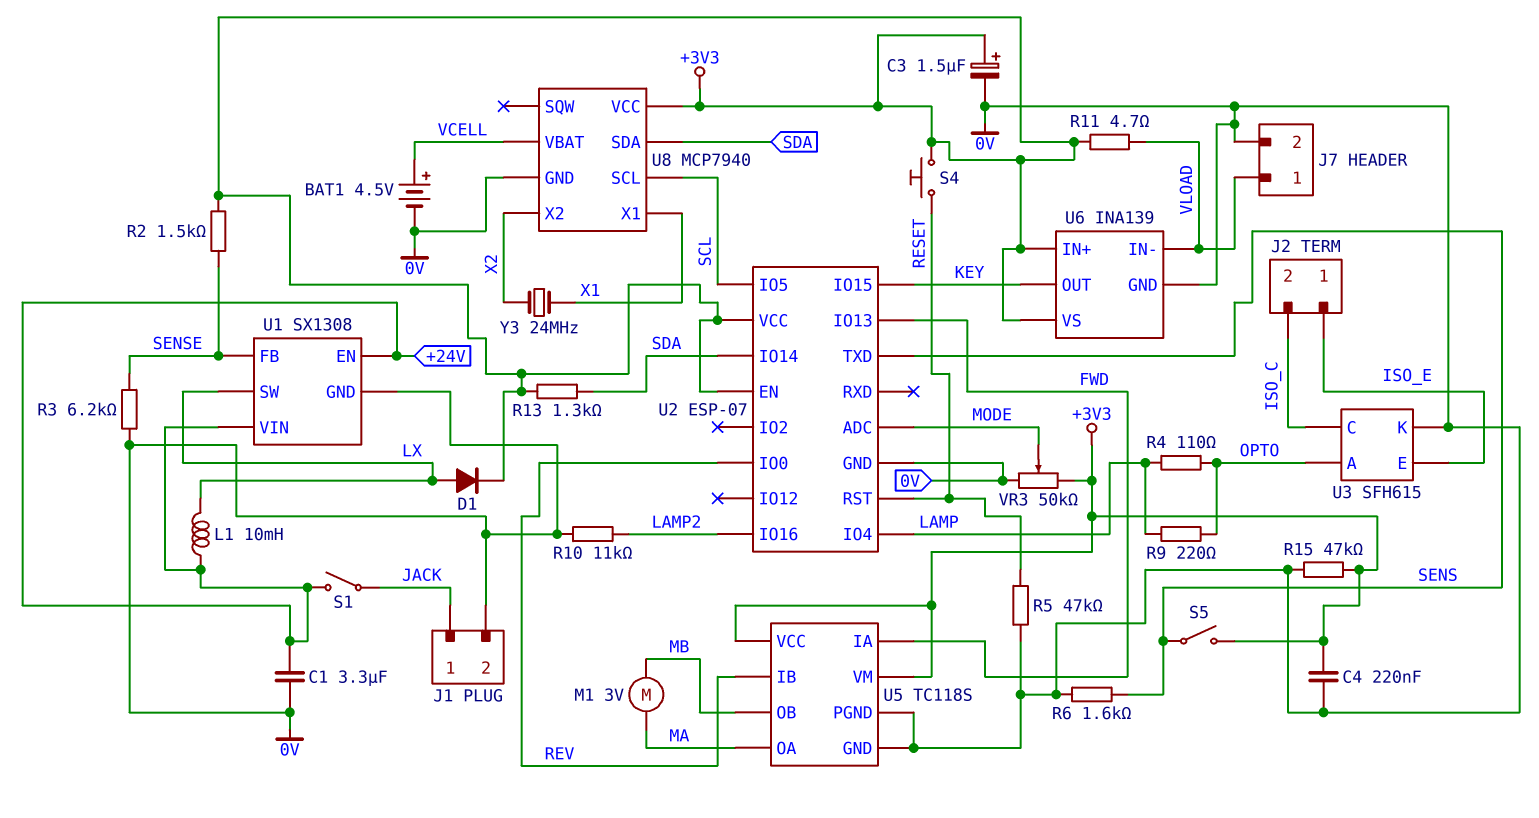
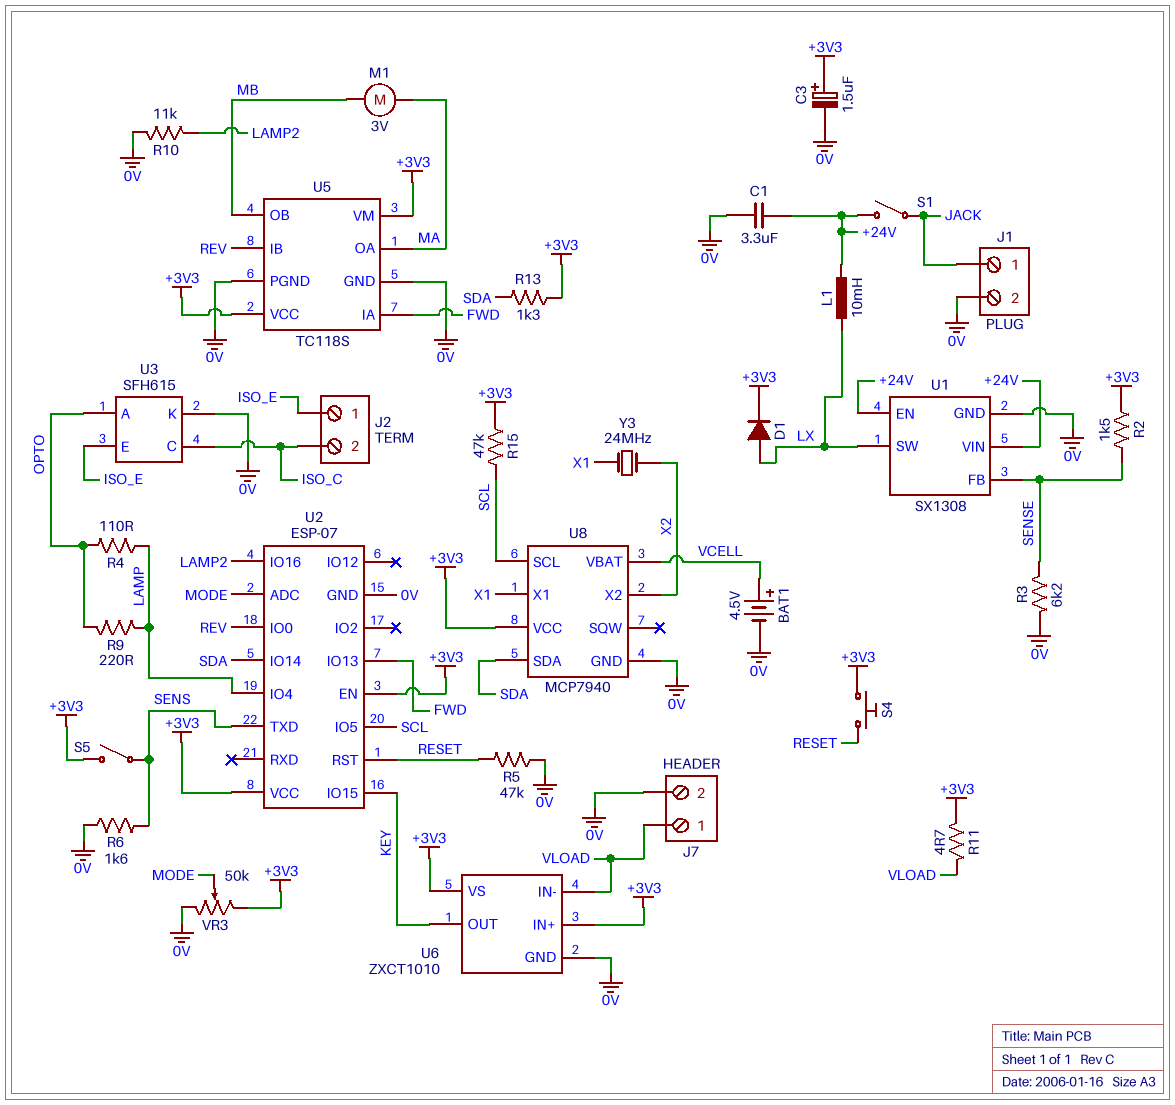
C4: 220nF (+3V3, 0V) -> none
R15: 47k (+3V3, 0V) -> 47k (+3V3, SCL)
U6: INA139 -> ZXCT1010

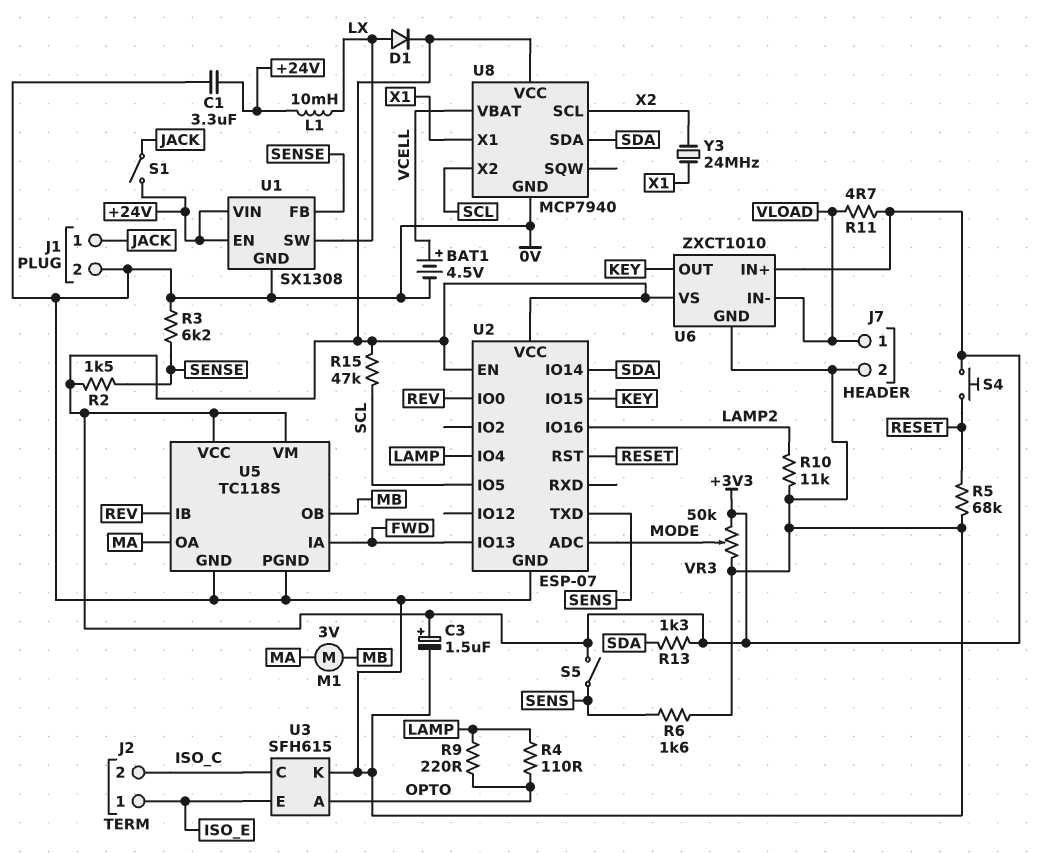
R5: 47k (0V, RESET) -> 68k (0V, RESET)
U8 pin SCL: SCL -> X2
U8 pin X2: X2 -> SCL

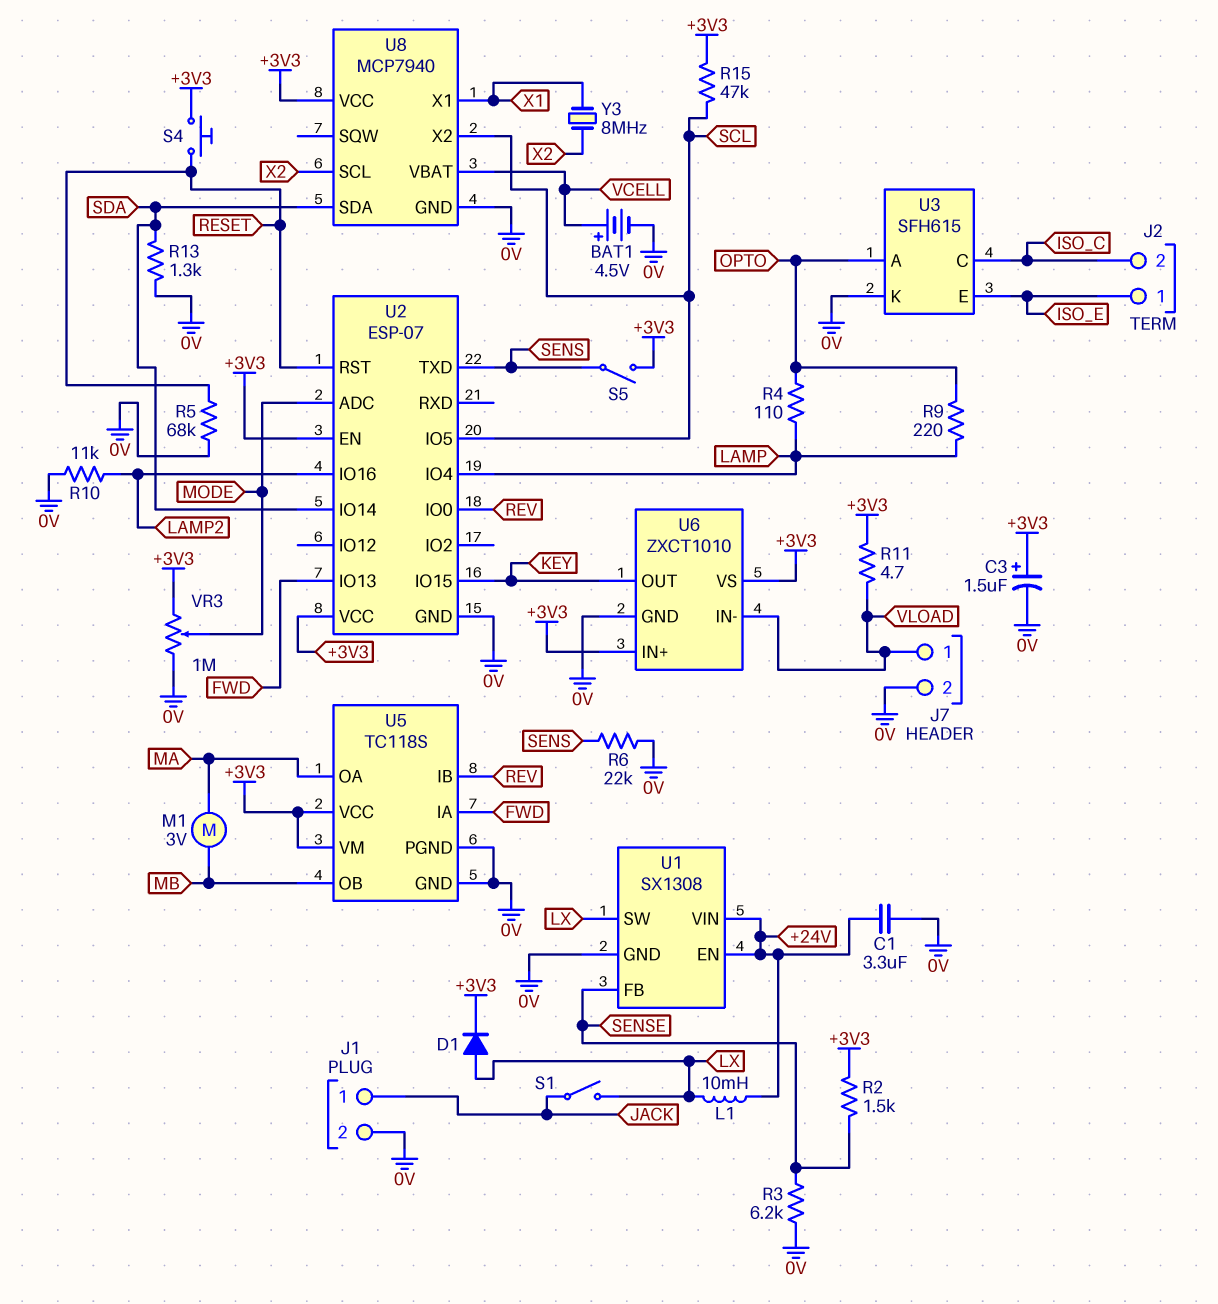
R6: 1.6k (0V, SENS) -> 22k (0V, SENS)
R13: 1.3k (+3V3, SDA) -> 1.3k (0V, SDA)
S1: switch (+24V, JACK) -> switch (JACK, LX)
VR3: 50k (+3V3, 0V, wiper MODE) -> 1M (+3V3, 0V, wiper MODE)
Y3: 24MHz (X1, X2) -> 8MHz (X1, X2)

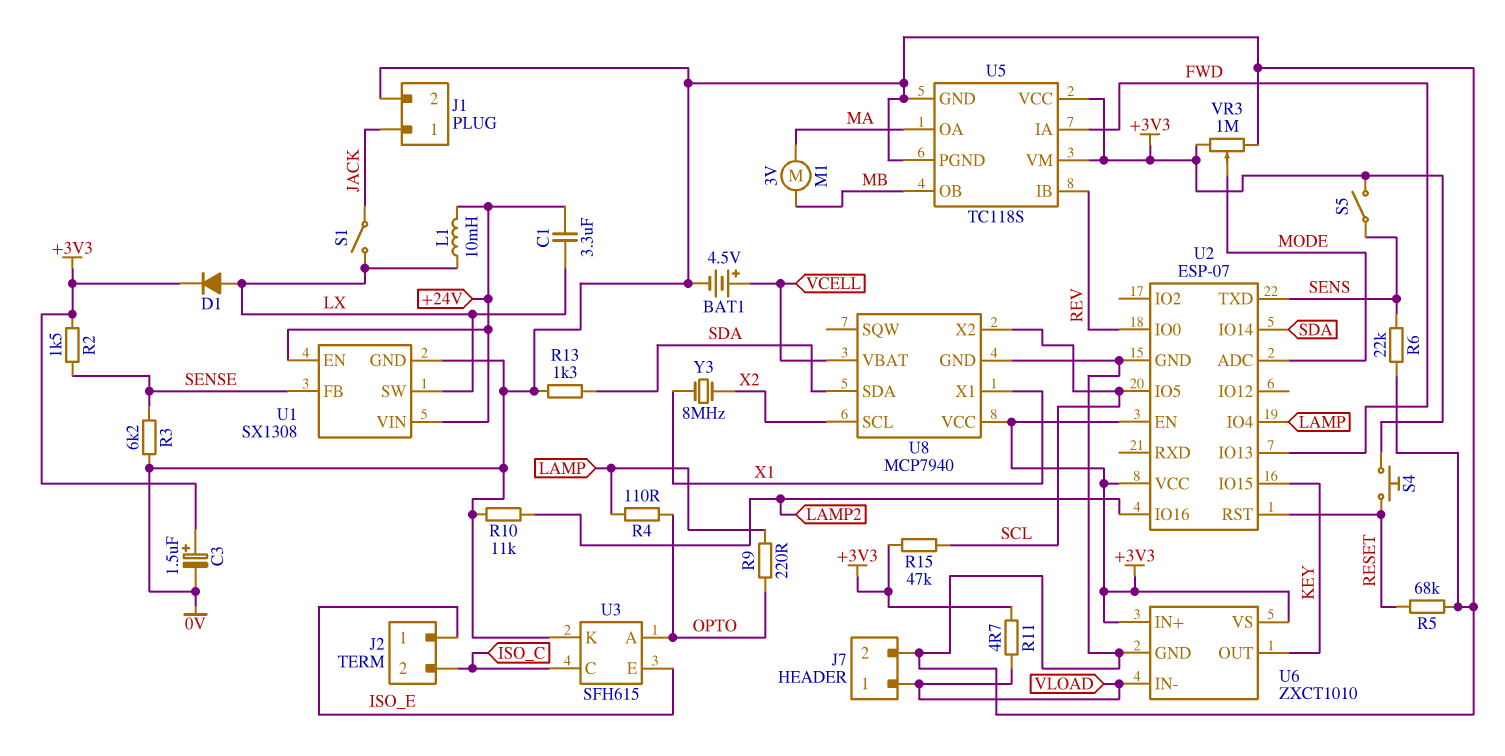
C1: 3.3uF (+24V, 0V) -> 3.3uF (+24V, LX)

